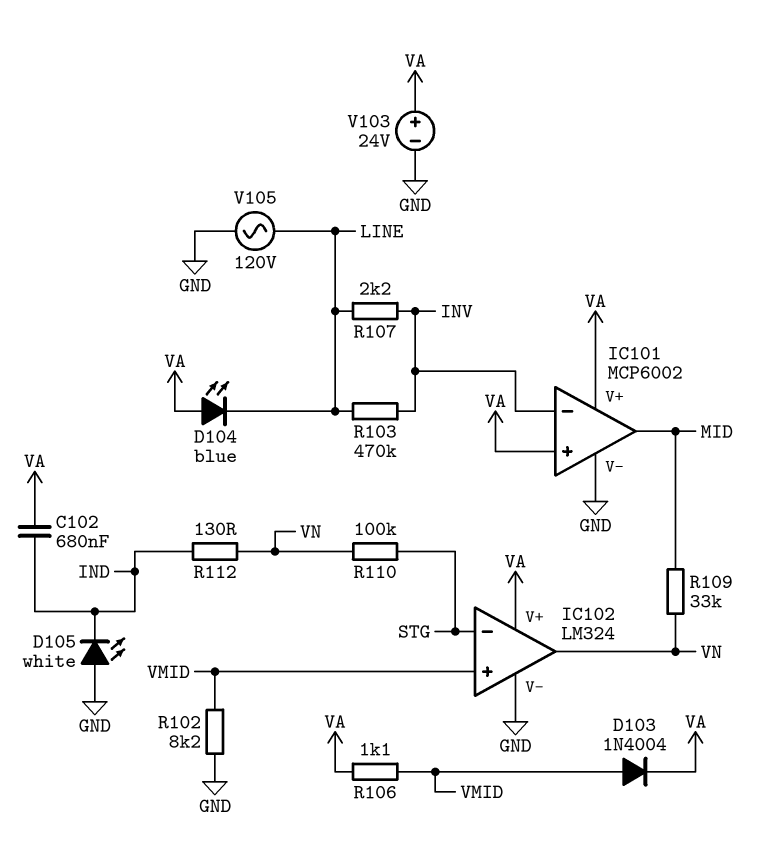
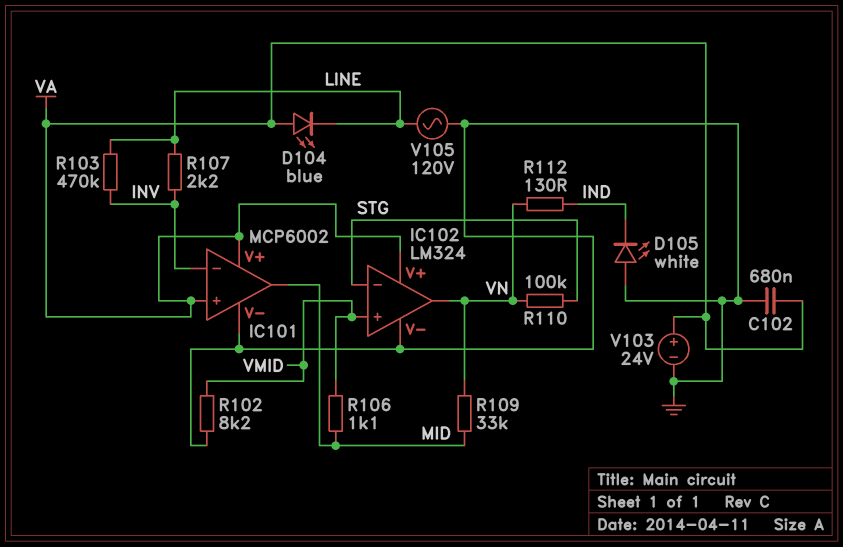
C102: 680nF (IND, VA) -> 680nF (GND, VA)
D103: diode 1N4004 (A VMID, K VA) -> none
R106: 1.1k (VA, VMID) -> 1.1k (MID, VMID)

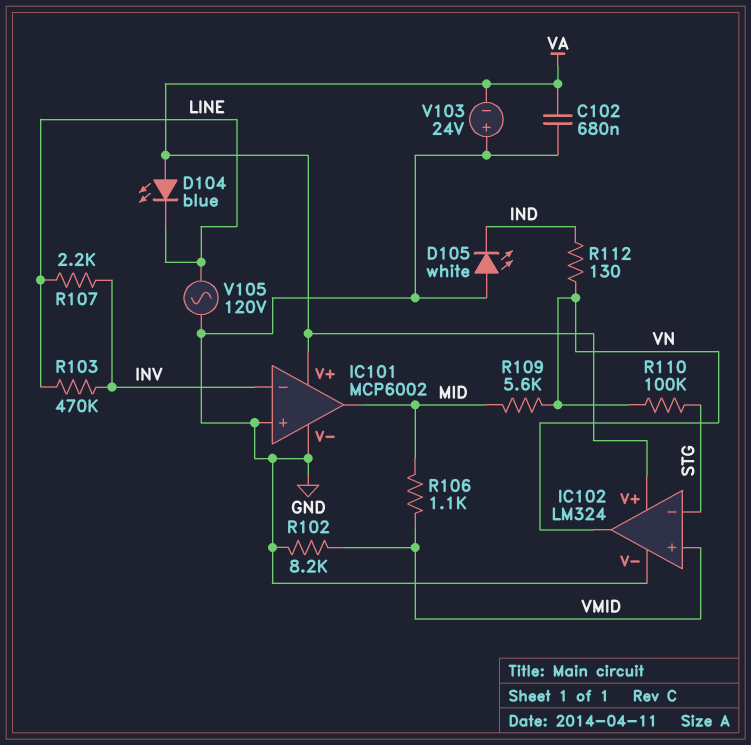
IC101 pin in+: VA -> GND
R109: 33k (MID, VN) -> 5.6k (MID, VN)
V103: 24V (plus VA, minus GND) -> 24V (plus GND, minus VA)

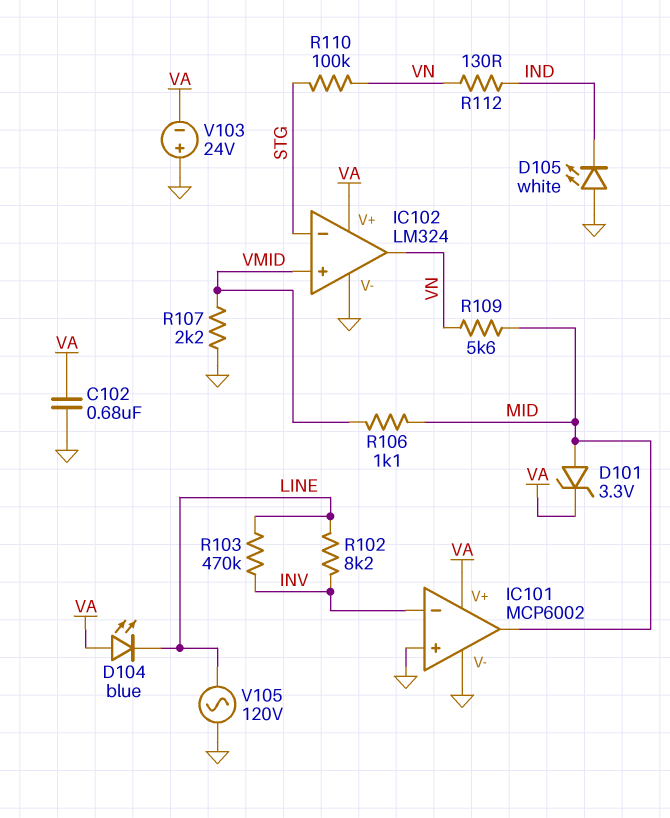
D101: none -> zener 3.3V (A MID, K VA)
R102: 8.2k (GND, VMID) -> 8.2k (INV, LINE)
R107: 2.2k (INV, LINE) -> 2.2k (GND, VMID)

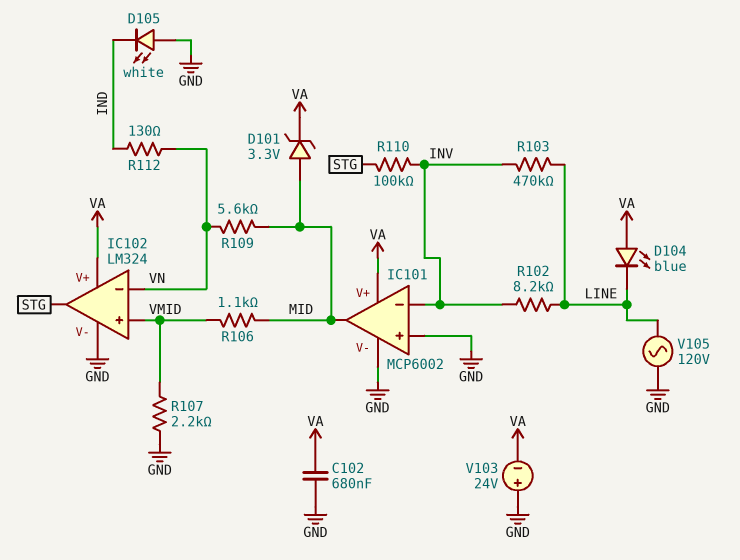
IC102 pin in-: STG -> VN
IC102 pin out: VN -> STG
R110: 100k (STG, VN) -> 100k (INV, STG)

